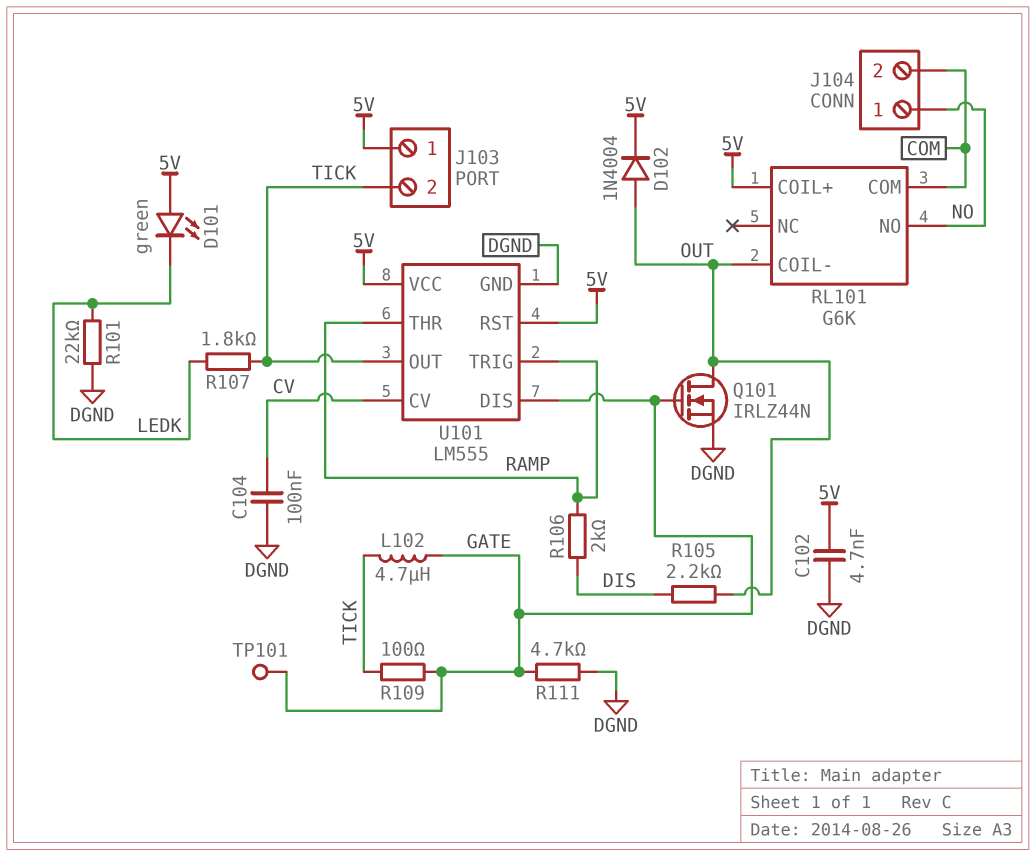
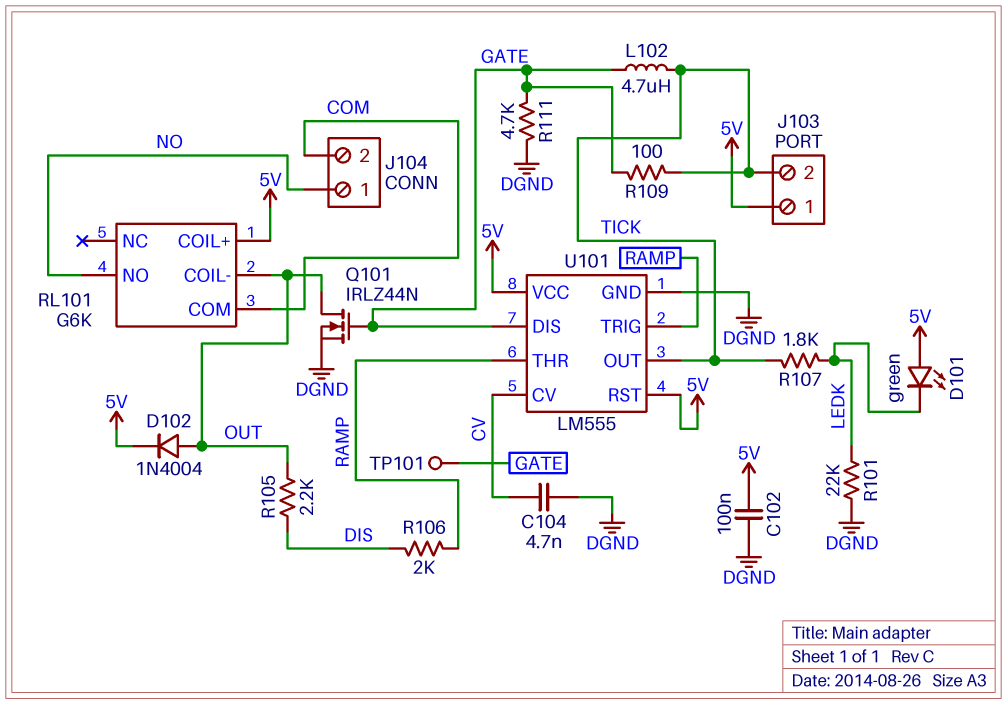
C102: 4.7nF (5V, DGND) -> 100nF (5V, DGND)
C104: 100nF (CV, DGND) -> 4.7nF (CV, DGND)

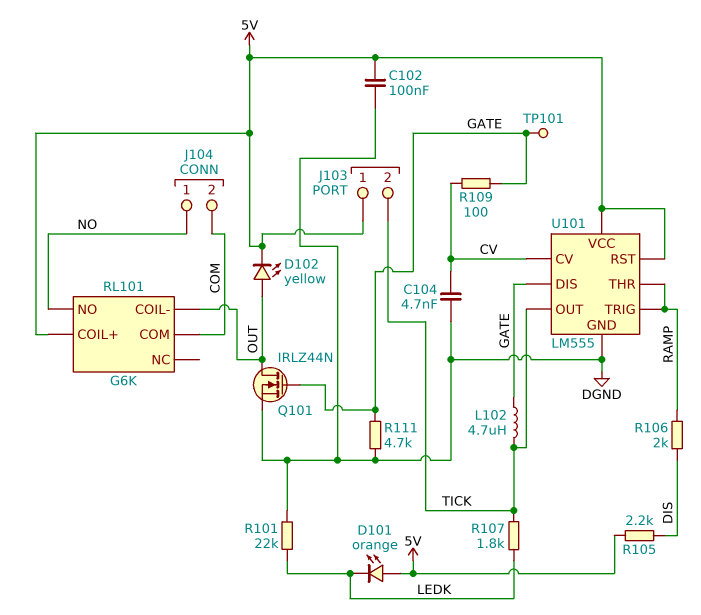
D101: LED green (A 5V, K LEDK) -> LED orange (A 5V, K LEDK)
D102: diode 1N4004 (A OUT, K 5V) -> LED yellow (A OUT, K 5V)
R105: 2.2k (DIS, OUT) -> 2.2k (5V, DIS)
R109: 100 (GATE, TICK) -> 100 (CV, GATE)

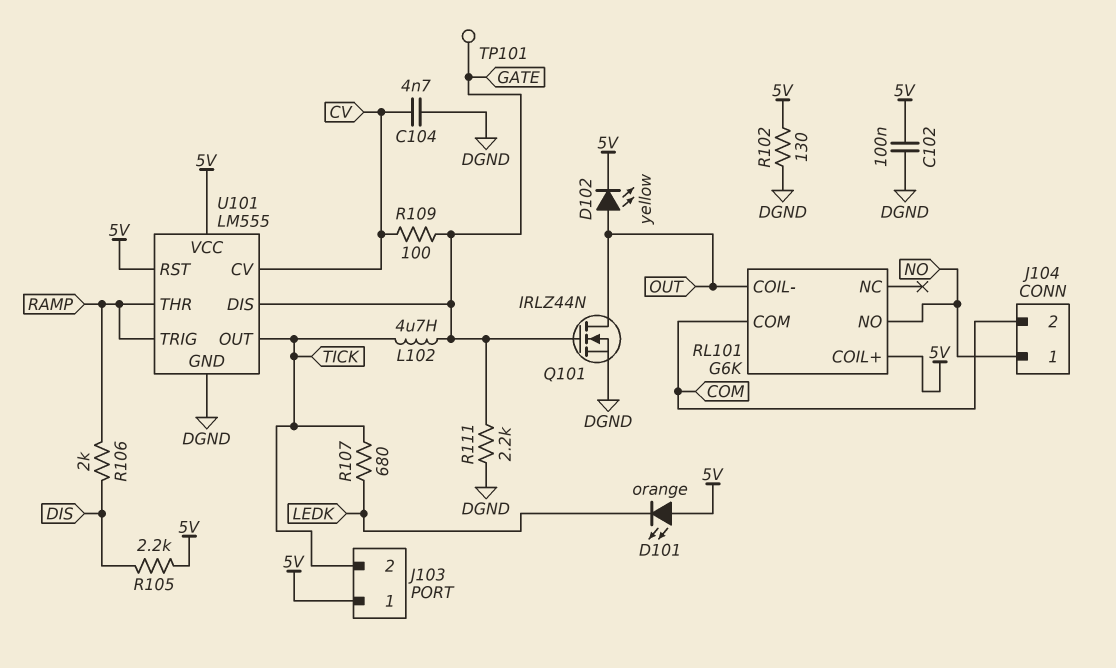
R101: 22k (DGND, LEDK) -> none
R102: none -> 130 (5V, DGND)
R107: 1.8k (LEDK, TICK) -> 680 (LEDK, TICK)
R111: 4.7k (DGND, GATE) -> 2.2k (DGND, GATE)

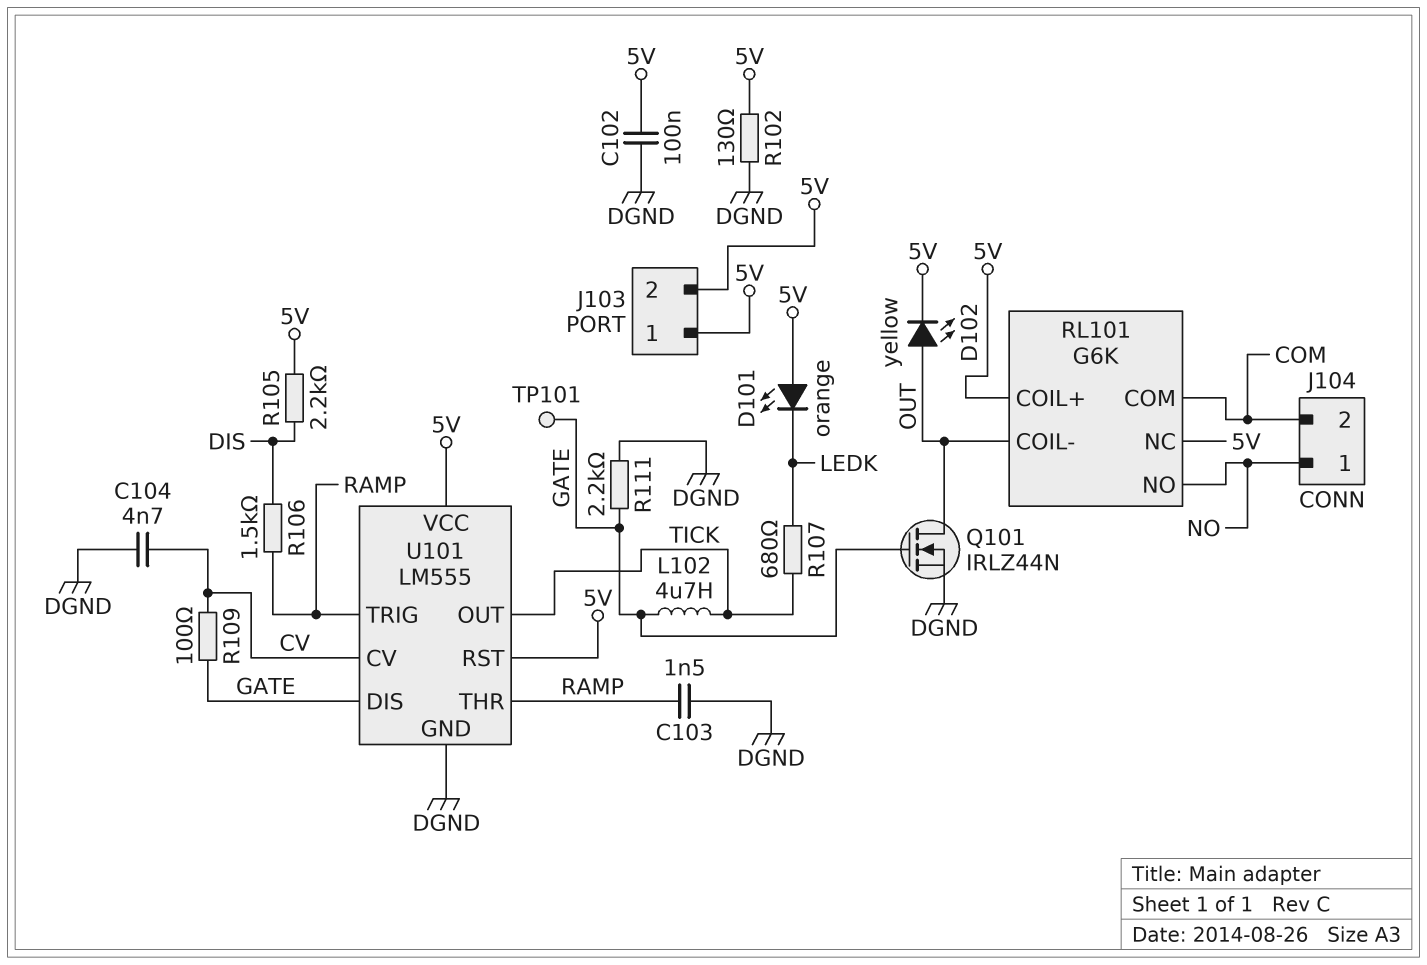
C103: none -> 1.5nF (DGND, RAMP)
J103 pin 2: TICK -> 5V
R106: 2k (DIS, RAMP) -> 1.5k (DIS, RAMP)
RL101 pin NC: none -> 5V

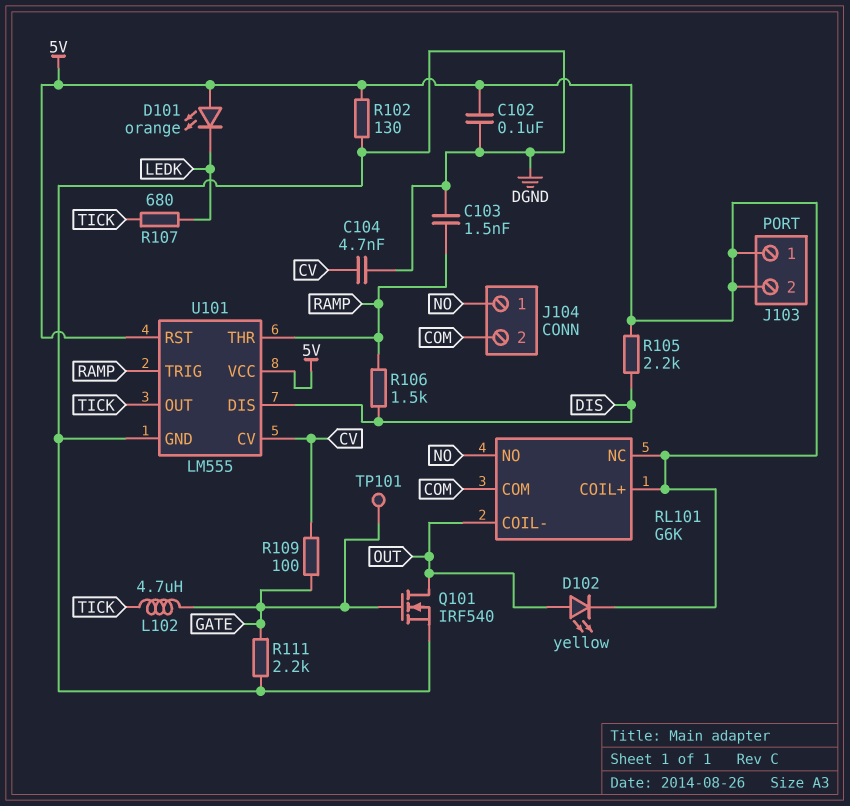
Q101: NMOS IRLZ44N (G GATE, D OUT, S DGND) -> NMOS IRF540 (G GATE, D OUT, S DGND)
U101 pin DIS: GATE -> DIS

